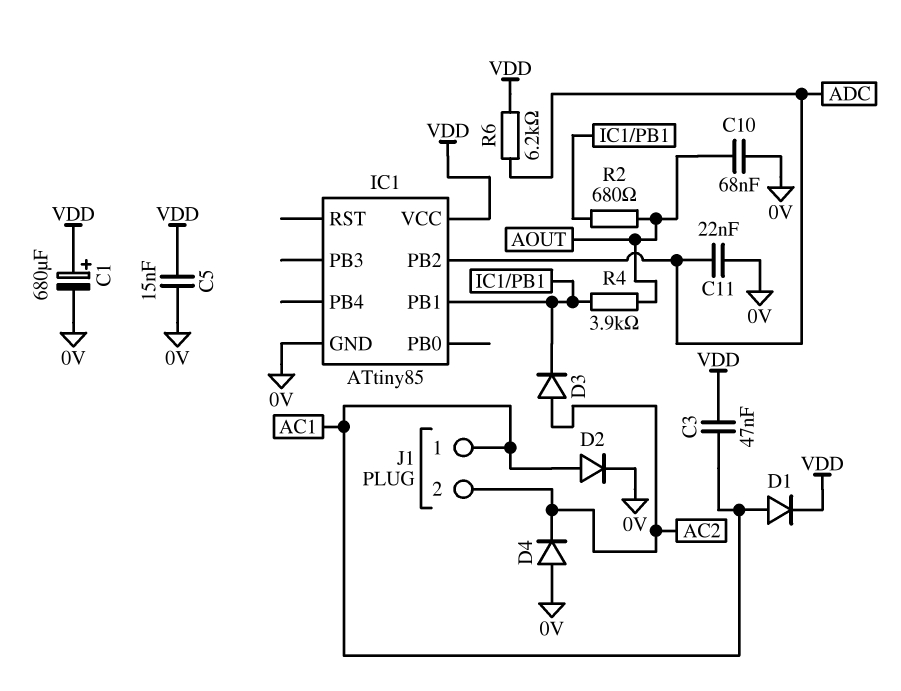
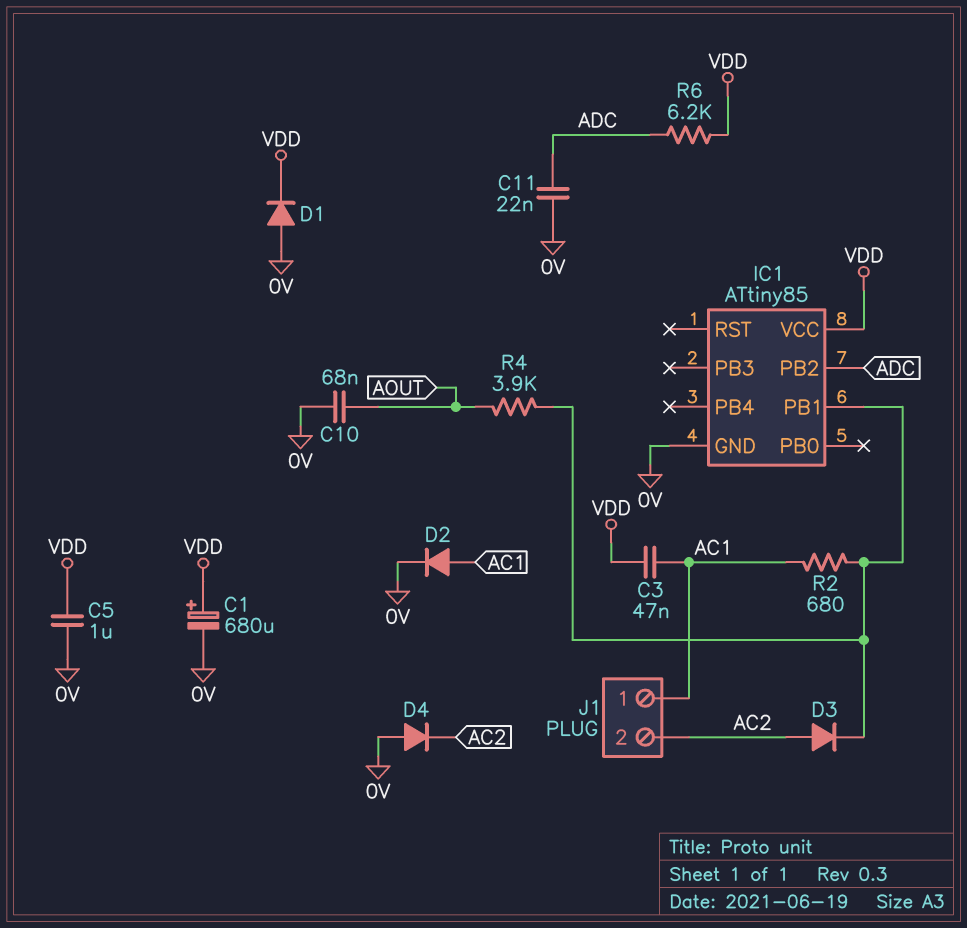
C5: 15nF (0V, VDD) -> 1uF (0V, VDD)
D1: diode (A AC1, K VDD) -> diode (A 0V, K VDD)
R2: 680 (AOUT, IC1/PB1) -> 680 (AC1, IC1/PB1)

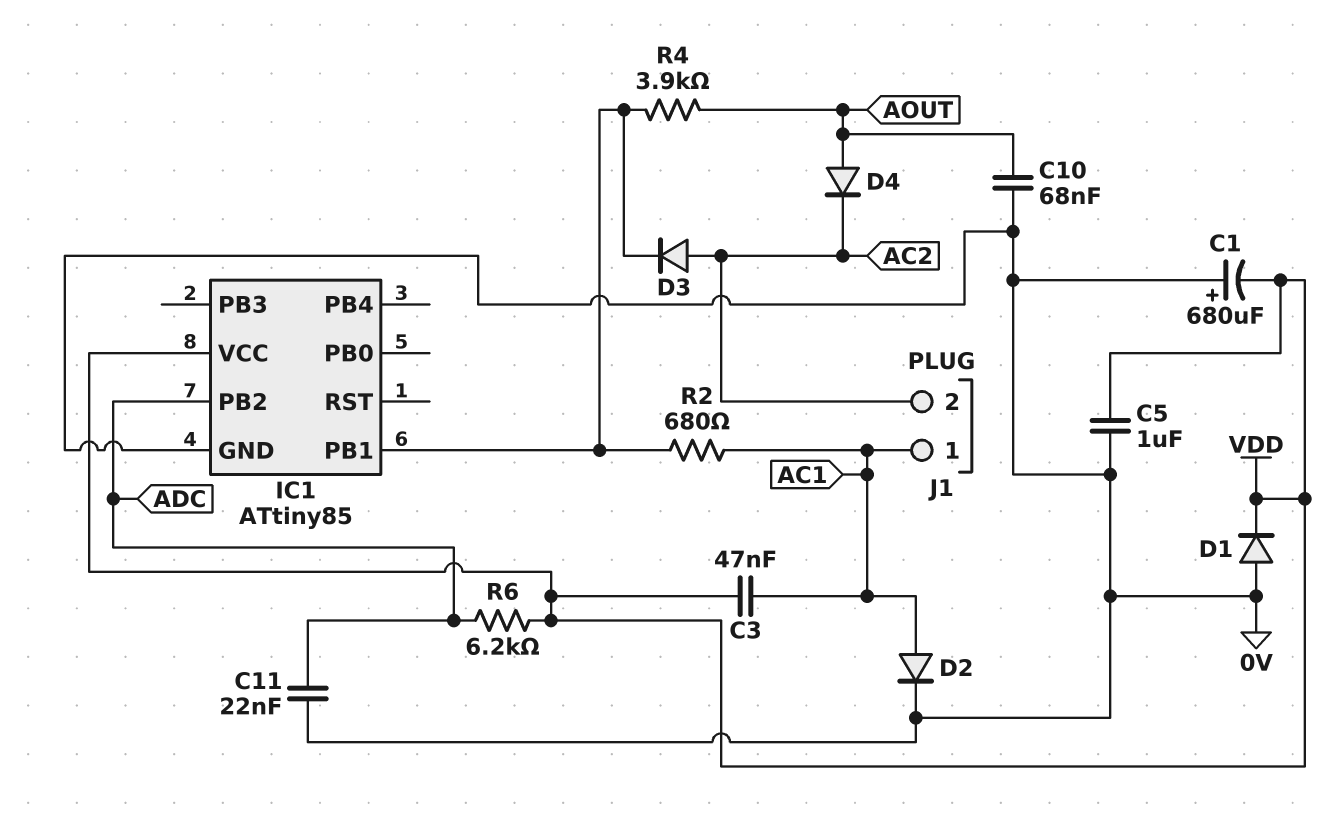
C1: 680uF (plus VDD, minus 0V) -> 680uF (plus 0V, minus VDD)
D4: diode (A 0V, K AC2) -> diode (A AOUT, K AC2)

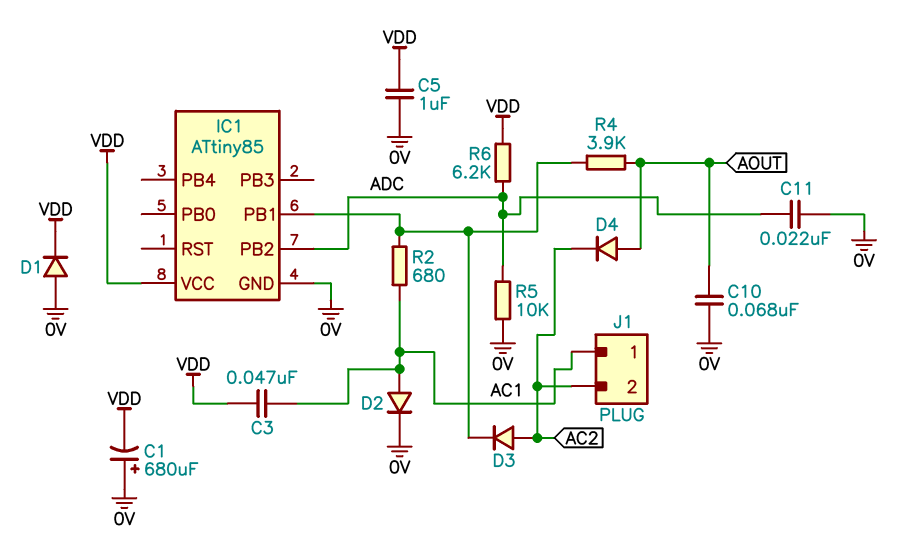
R5: none -> 10k (0V, ADC)

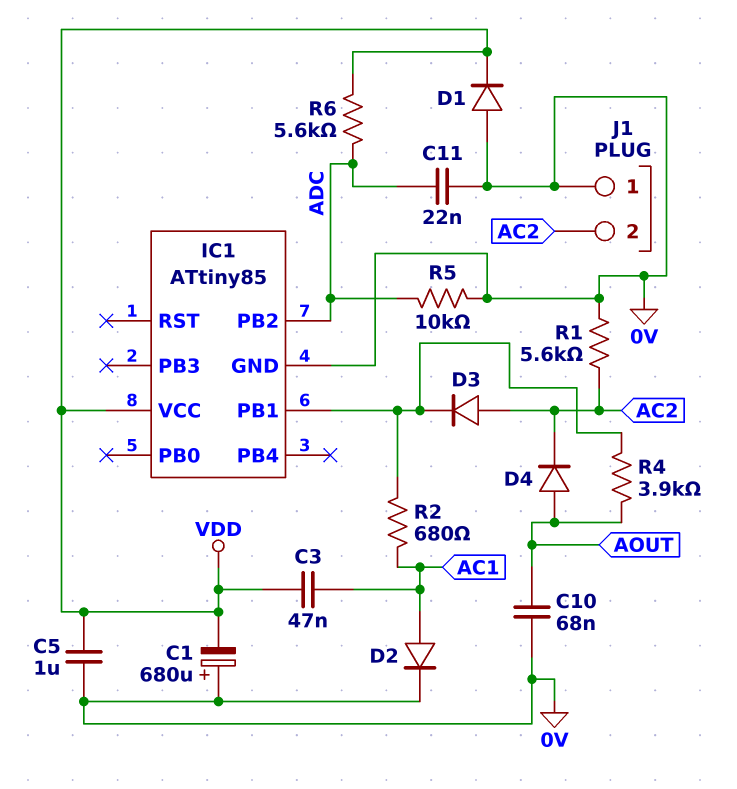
J1 pin 1: AC1 -> 0V
R1: none -> 5.6k (0V, AC2)
R6: 6.2k (ADC, VDD) -> 5.6k (ADC, VDD)

